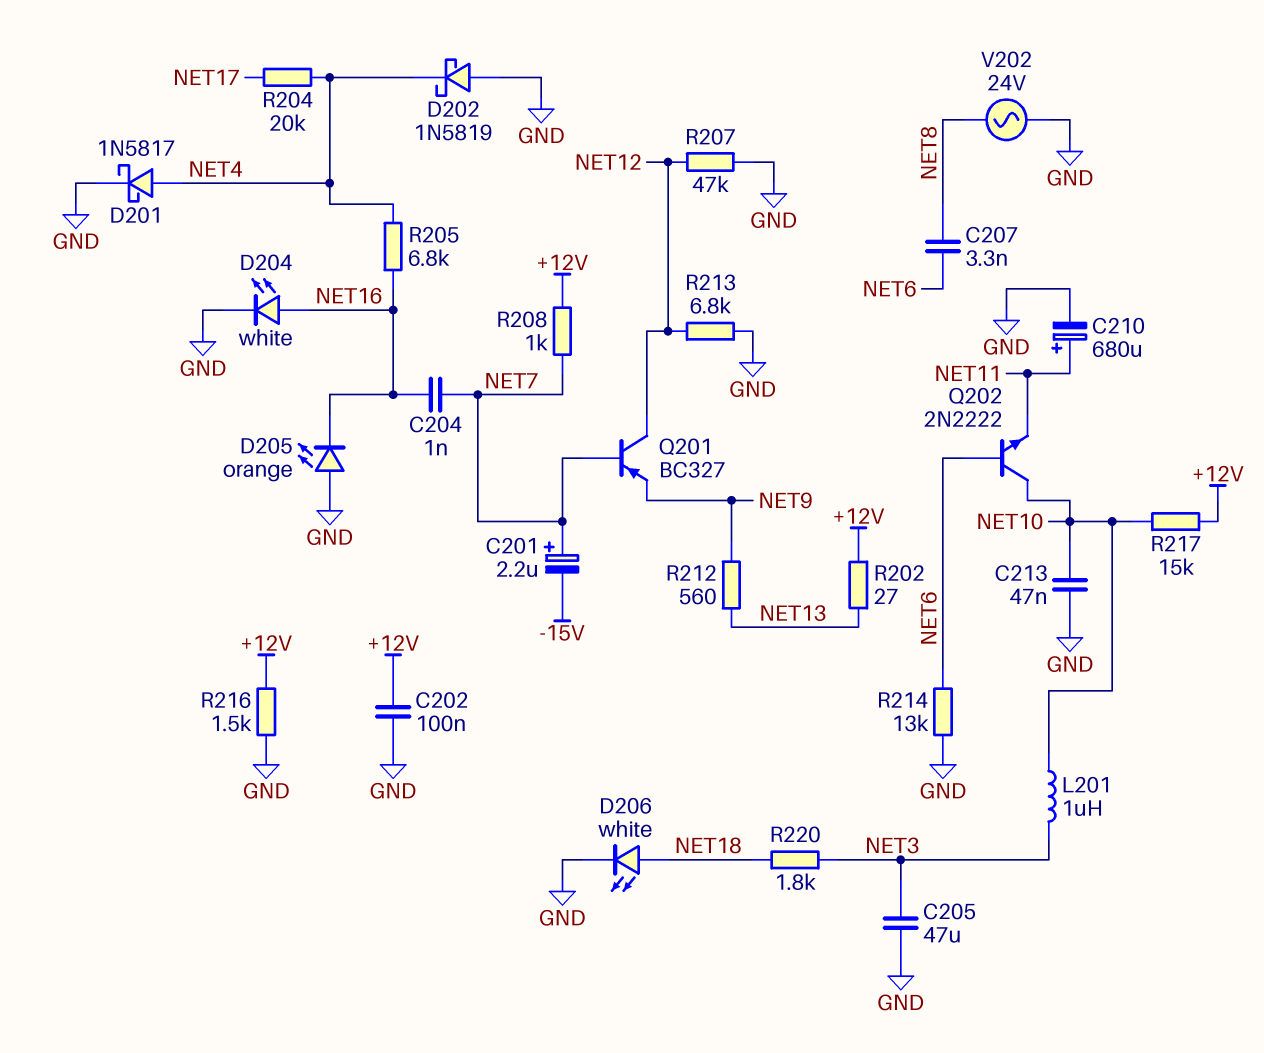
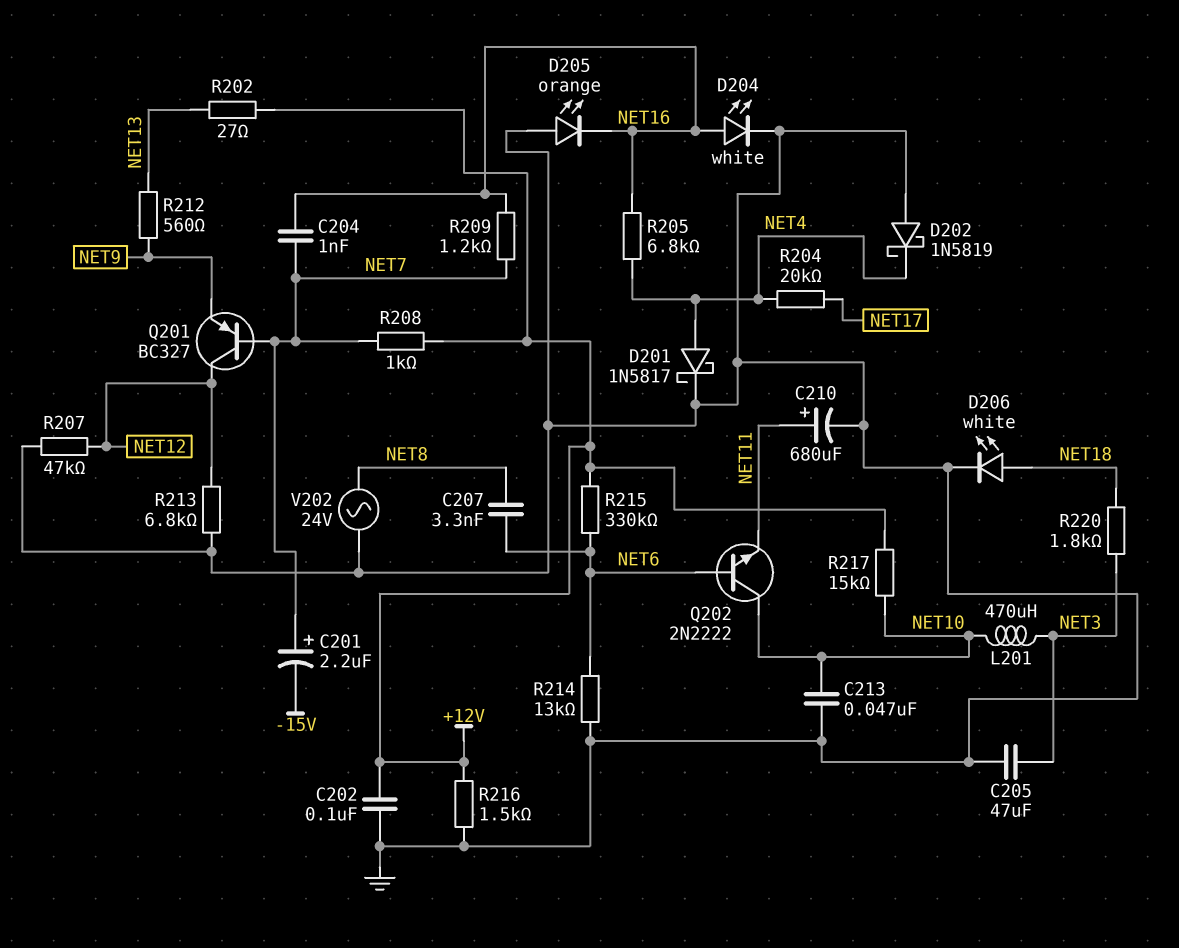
L201: 1uH (NET3, NET10) -> 470uH (NET3, NET10)
R209: none -> 1.2k (NET7, NET16)
R215: none -> 330k (+12V, NET6)

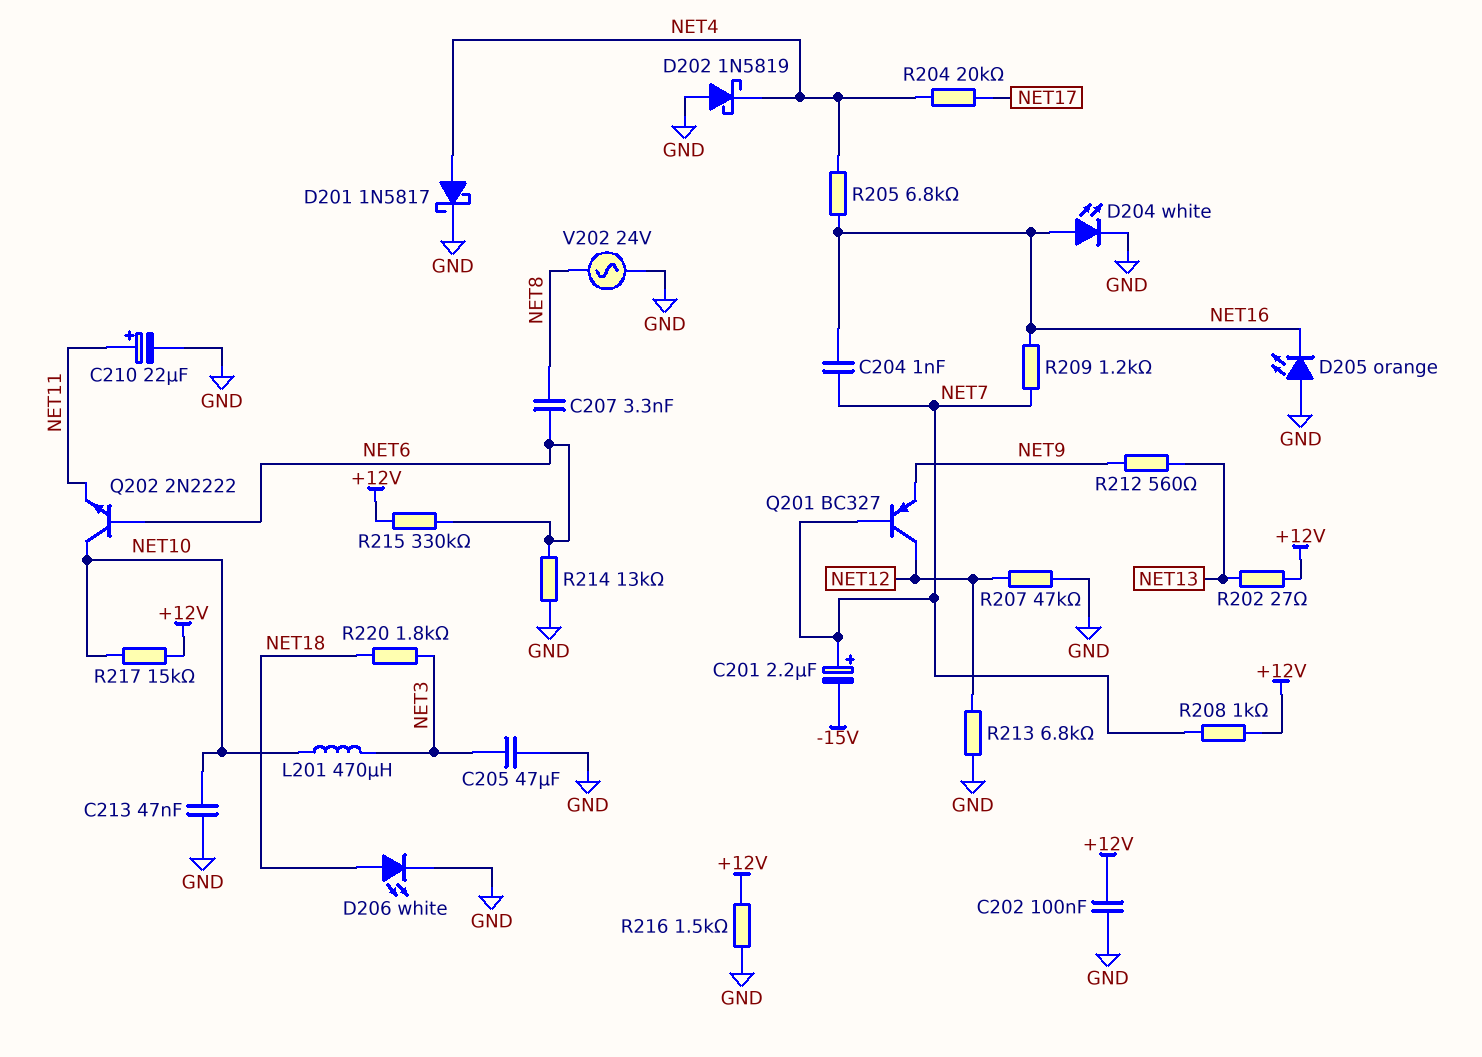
C210: 680uF (plus NET11, minus GND) -> 22uF (plus NET11, minus GND)

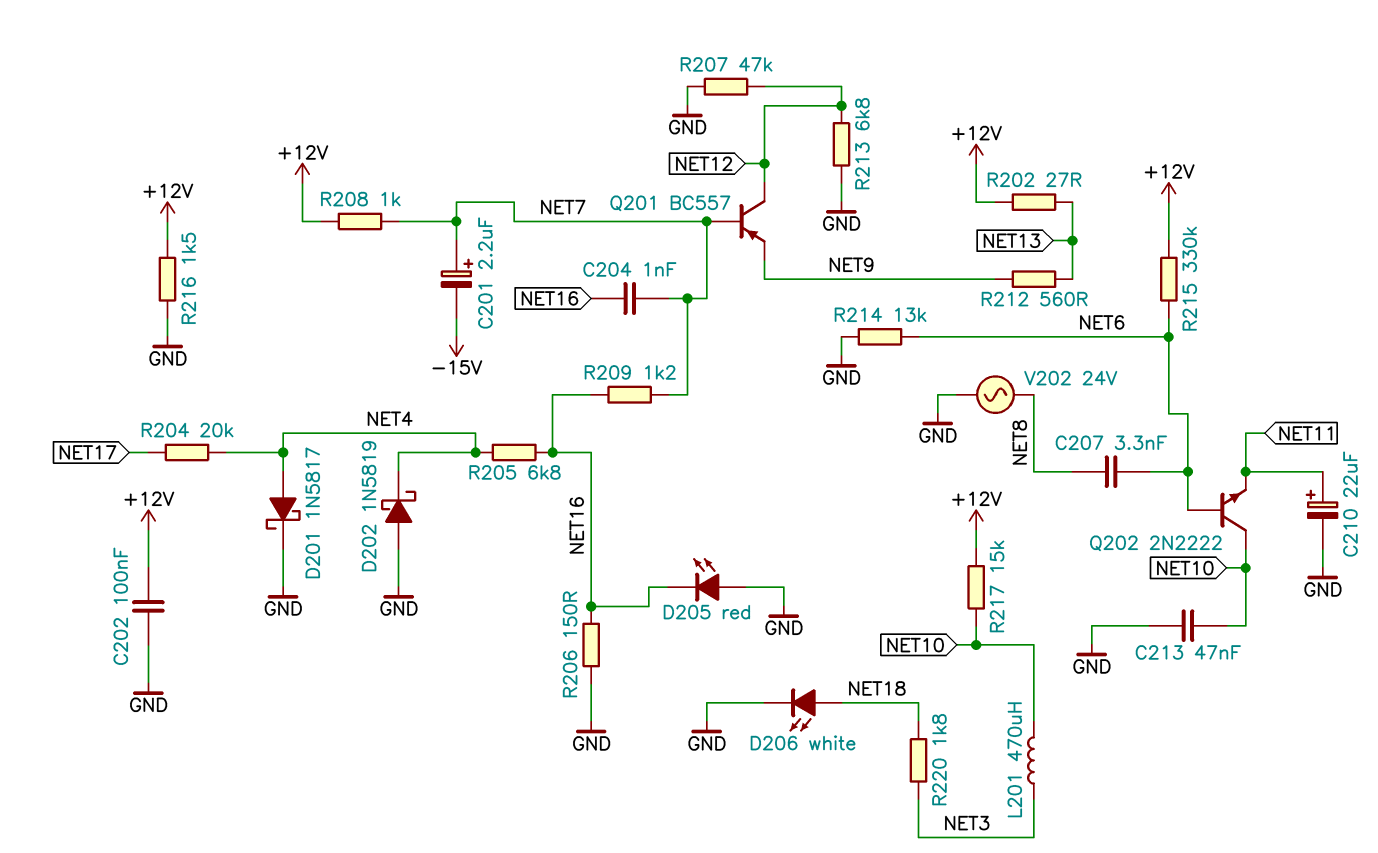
C205: 47uF (GND, NET3) -> none
D204: LED white (A NET16, K GND) -> none
D205: LED orange (A GND, K NET16) -> LED red (A GND, K NET16)
Q201: PNP BC327 (B NET7, C NET12, E NET9) -> PNP BC557 (B NET7, C NET12, E NET9)
R206: none -> 150 (GND, NET16)

